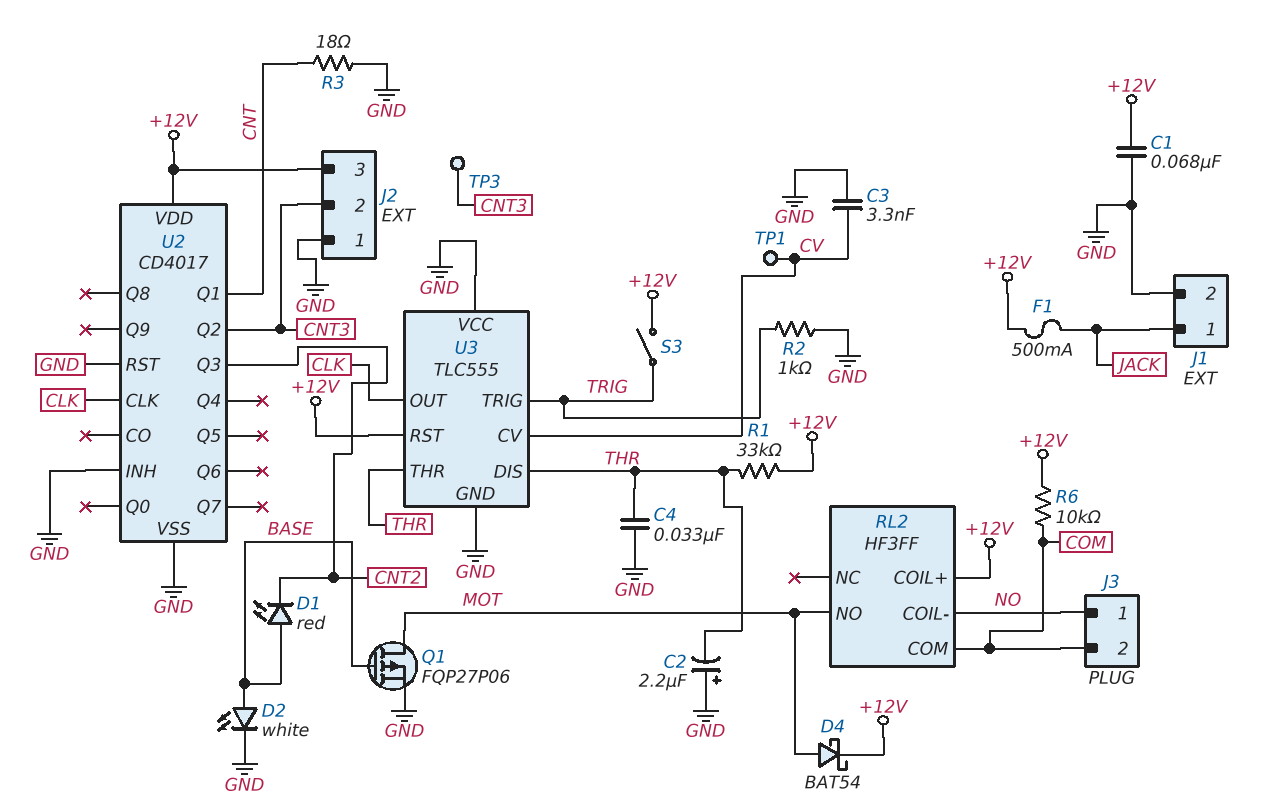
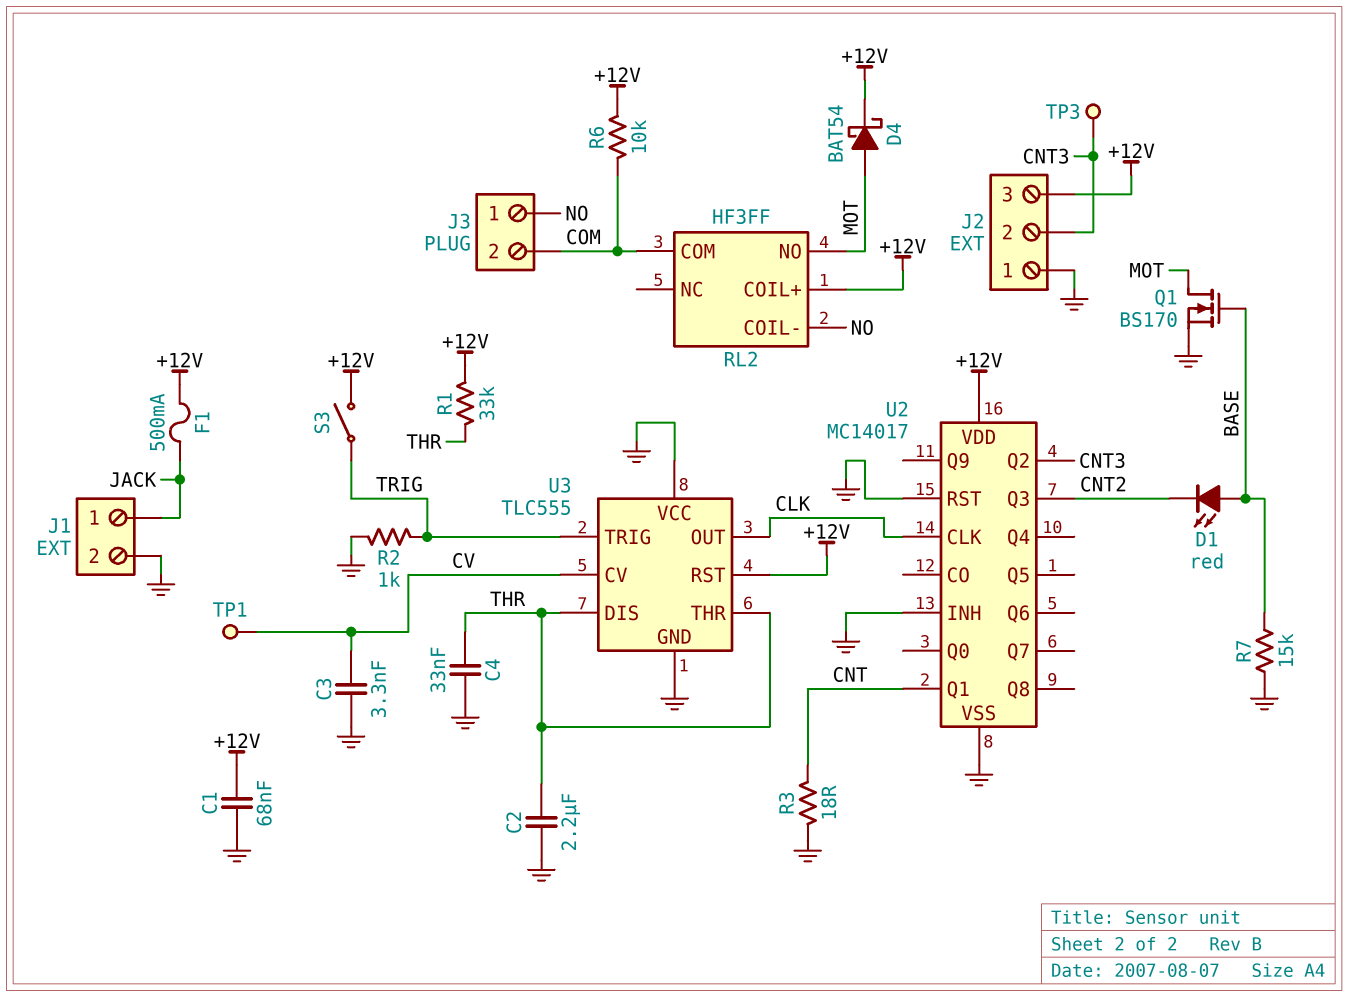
C2: 2.2uF (plus GND, minus THR) -> 2.2uF (GND, THR)
D2: LED white (A BASE, K GND) -> none
Q1: PMOS FQP27P06 (G BASE, D MOT, S GND) -> NMOS BS170 (G BASE, D MOT, S GND)
R7: none -> 15k (BASE, GND)
U2: CD4017 -> MC14017

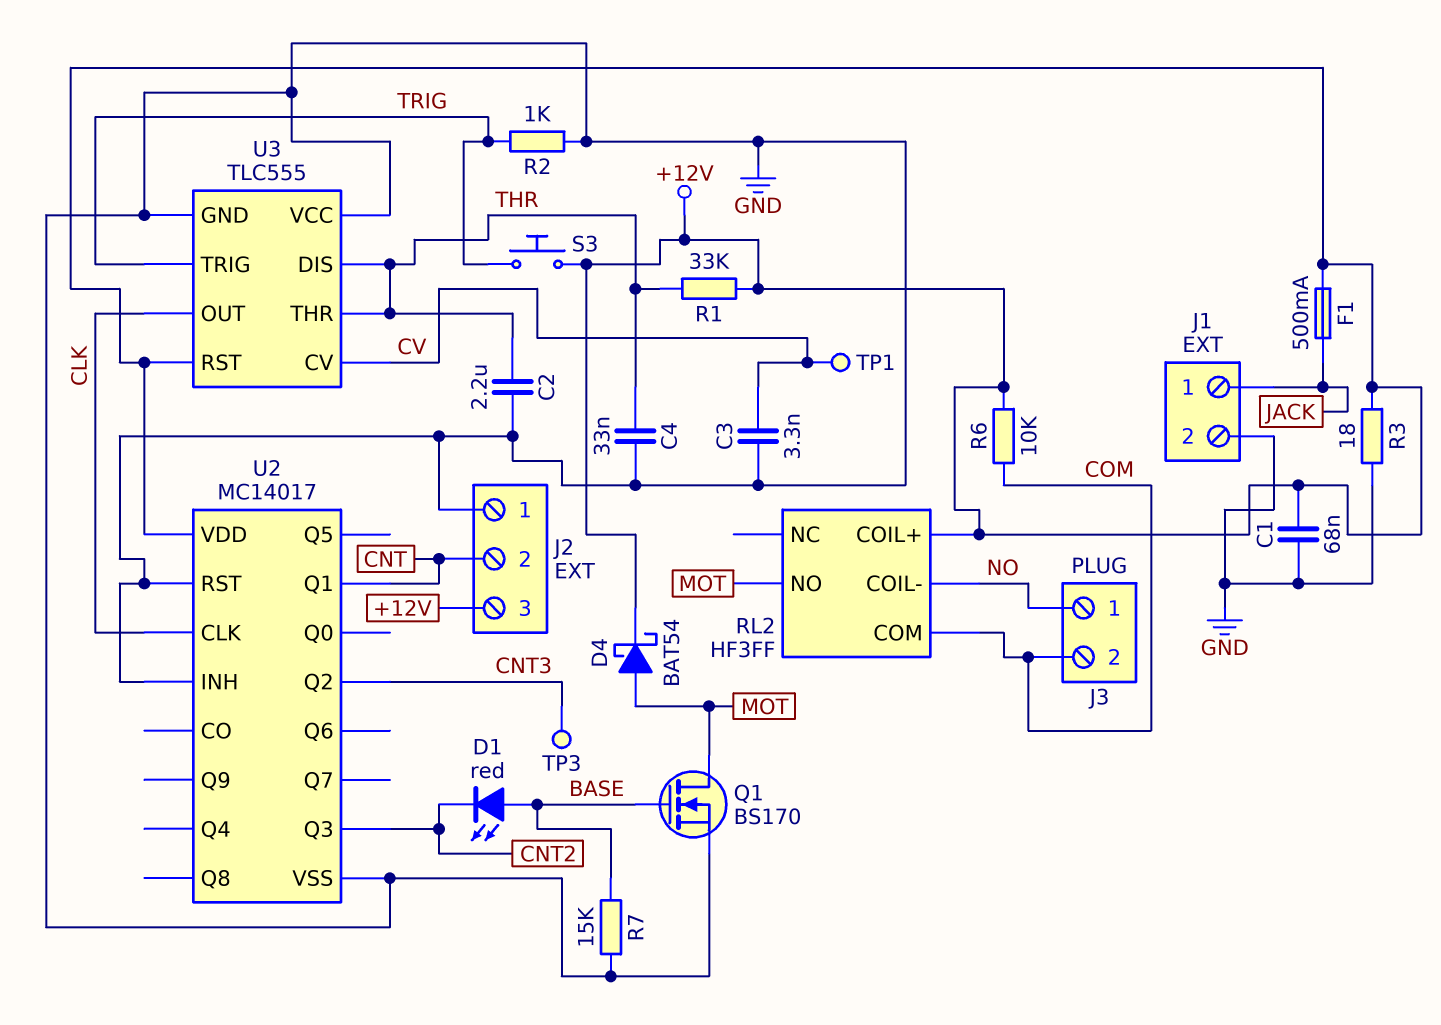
J2 pin 2: CNT3 -> CNT
R3: 18 (CNT, GND) -> 18 (+12V, GND)
S3: switch (+12V, TRIG) -> button (+12V, TRIG)

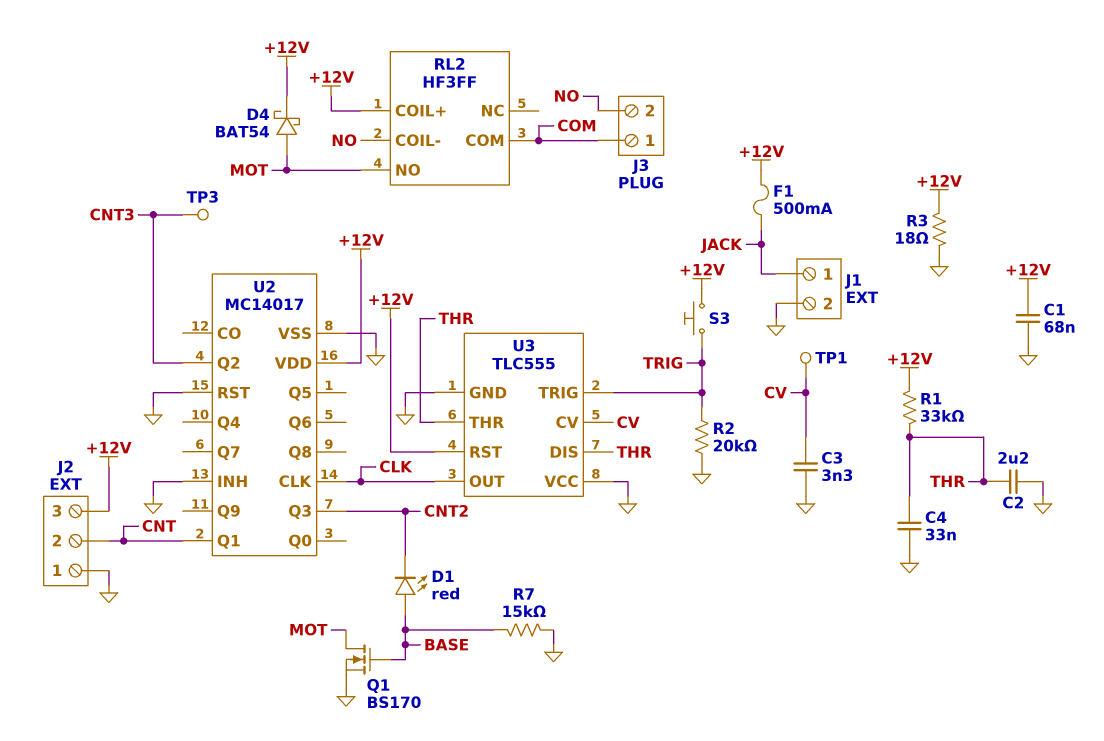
J3 pin 1: NO -> COM
J3 pin 2: COM -> NO
R2: 1k (GND, TRIG) -> 20k (GND, TRIG)
R6: 10k (+12V, COM) -> none

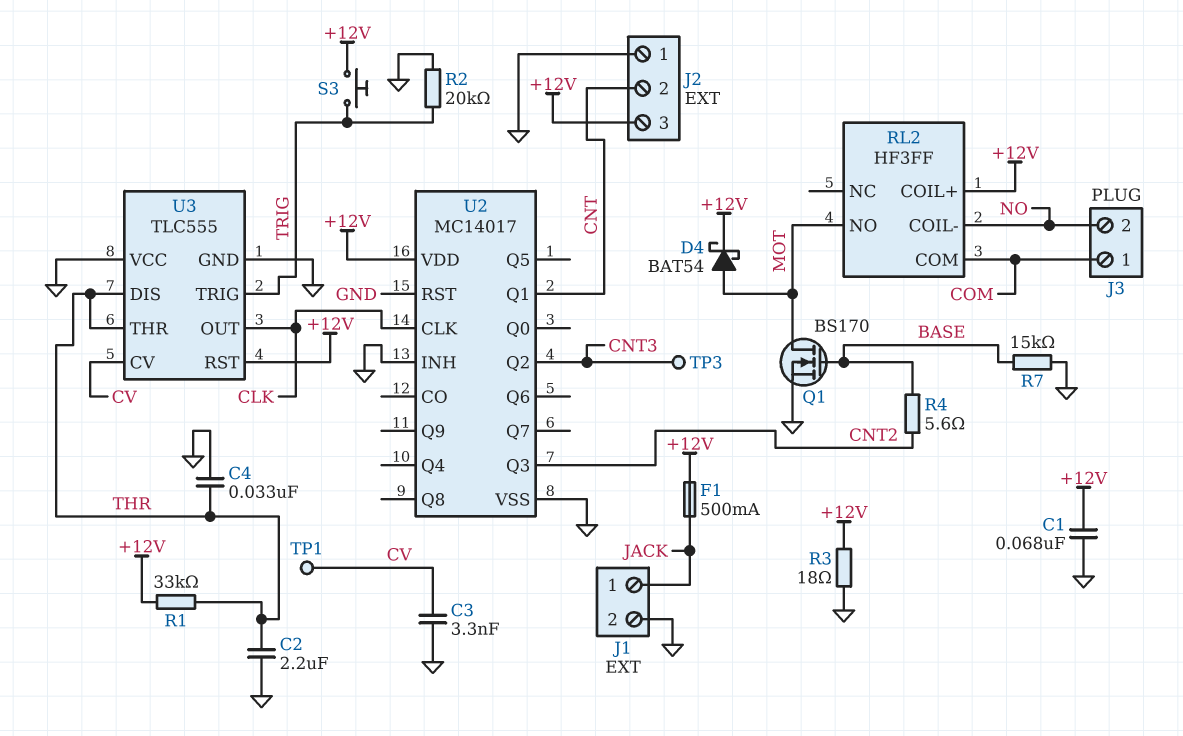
D1: LED red (A BASE, K CNT2) -> none
R4: none -> 5.6 (BASE, CNT2)

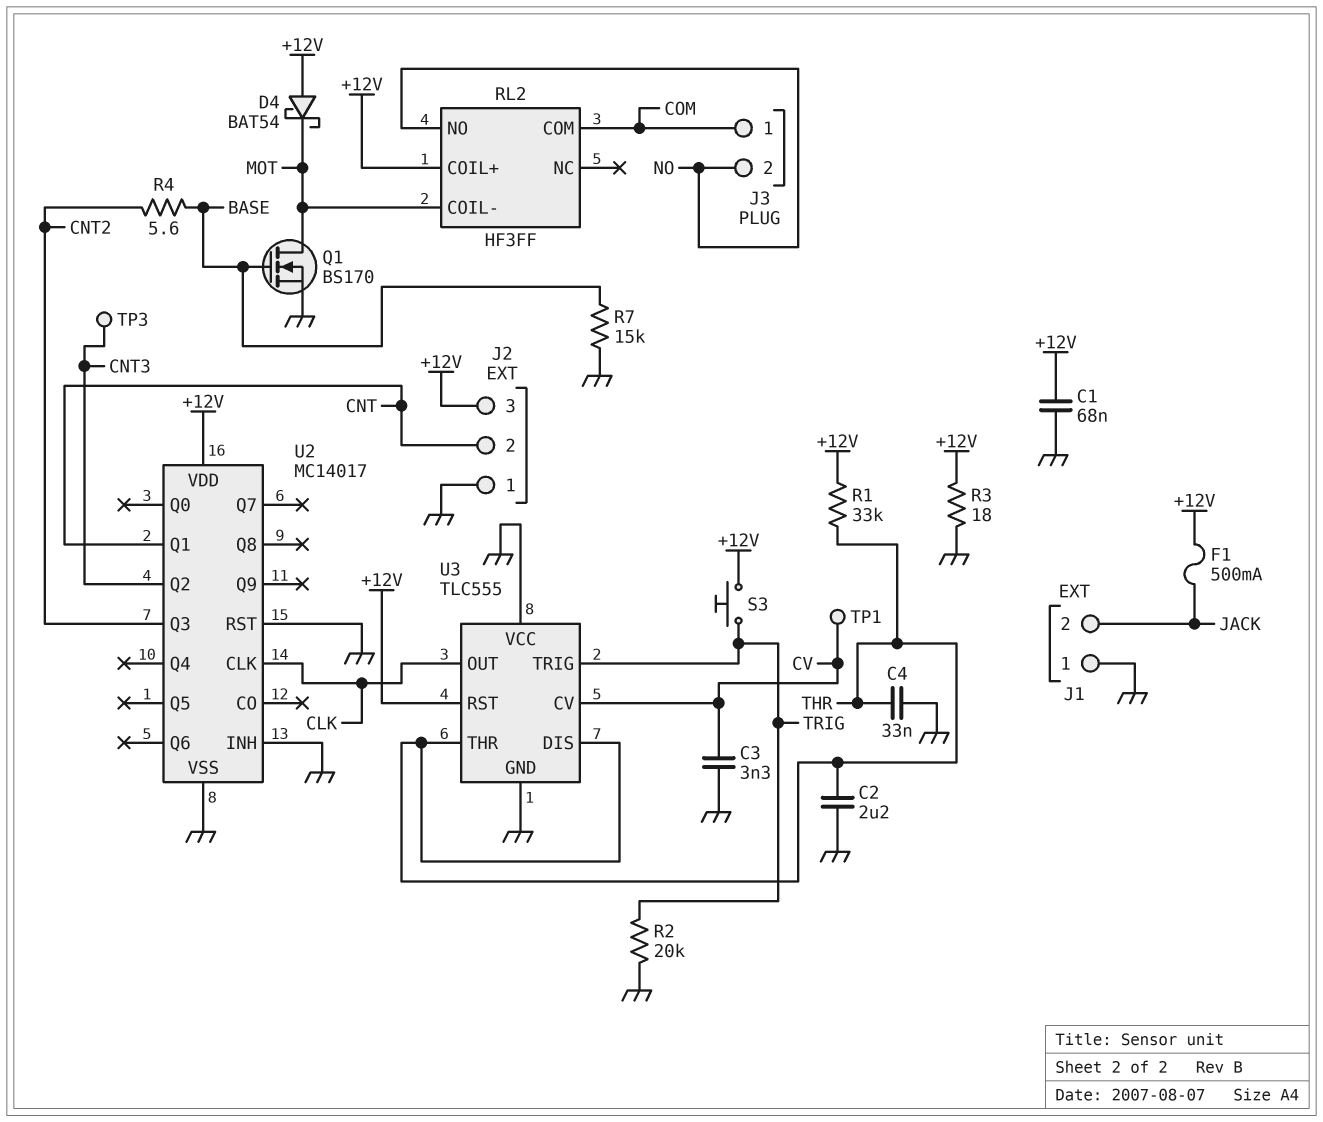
D4: schottky BAT54 (A MOT, K +12V) -> schottky BAT54 (A +12V, K MOT)
J1 pin 1: JACK -> GND
J1 pin 2: GND -> JACK
RL2 pin COIL-: NO -> MOT
RL2 pin NO: MOT -> NO

